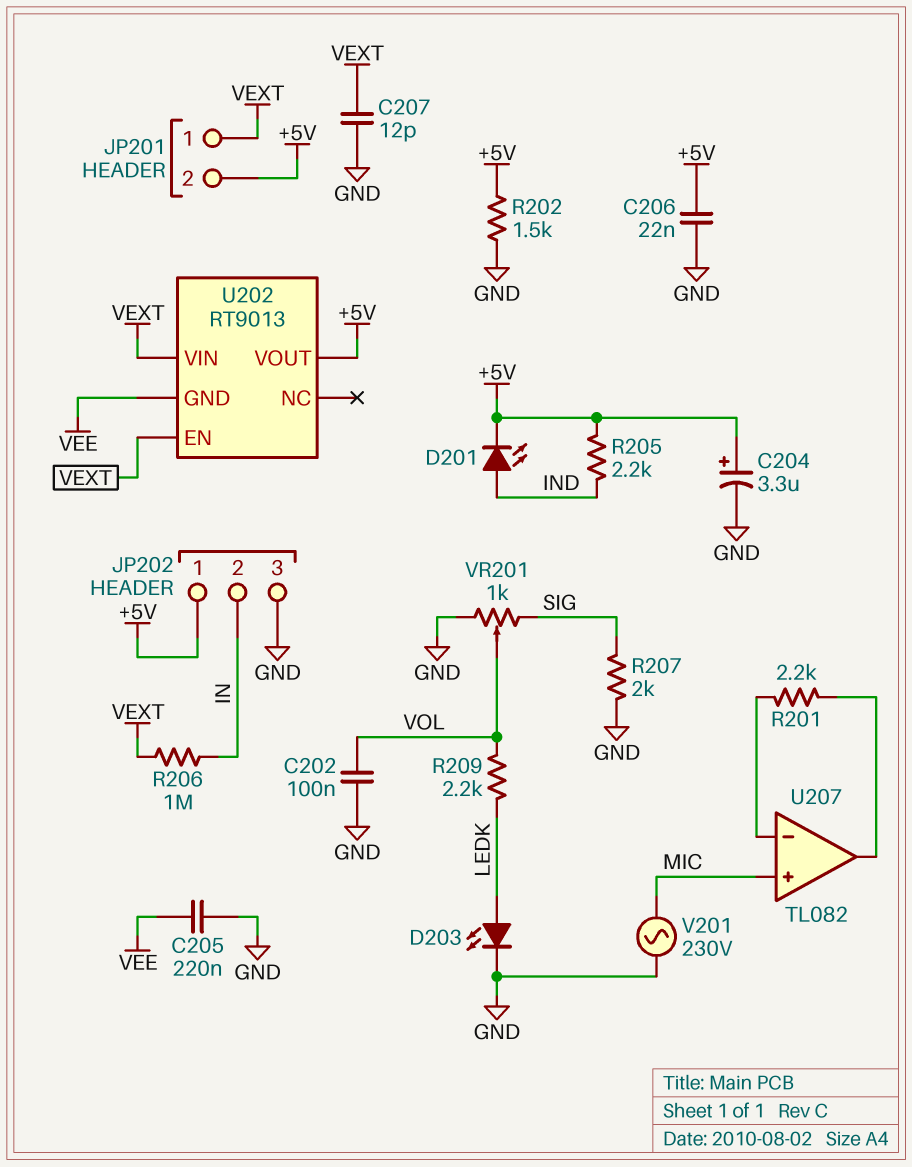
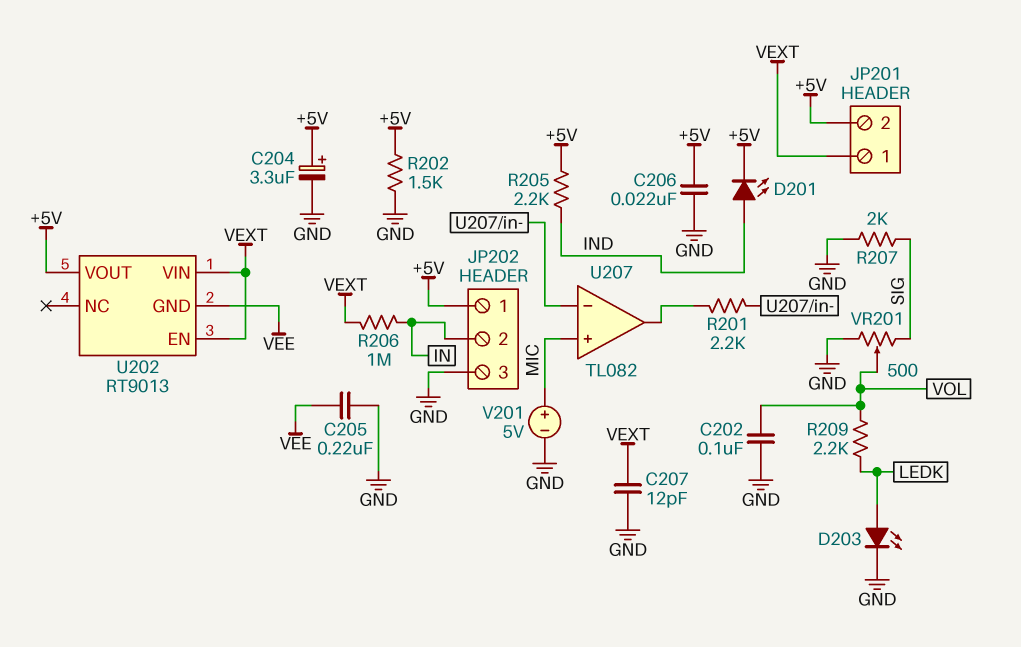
V201: AC 230V (GND, MIC) -> 5V (plus MIC, minus GND)
VR201: 1k (GND, SIG, wiper VOL) -> 500 (GND, SIG, wiper VOL)

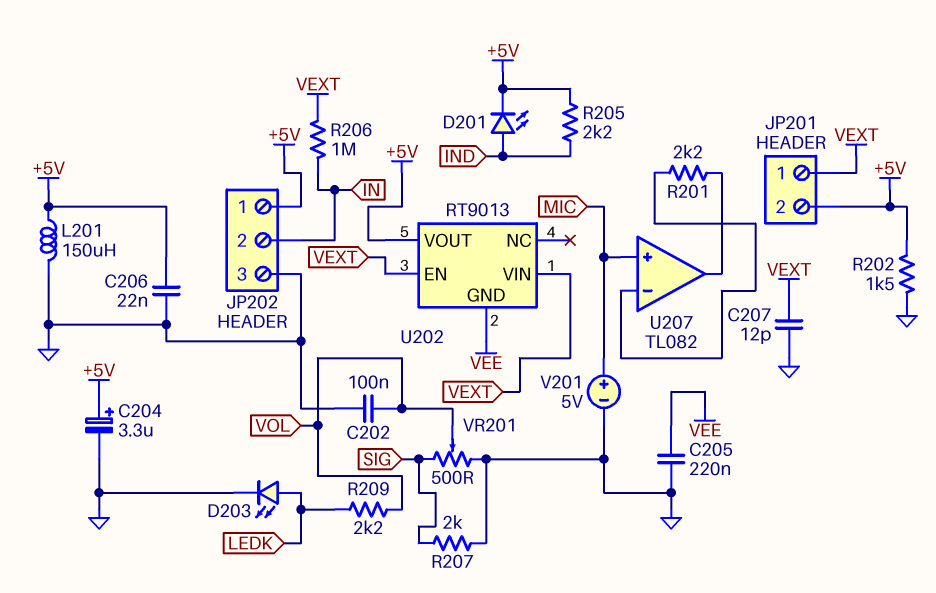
L201: none -> 150uH (+5V, GND)

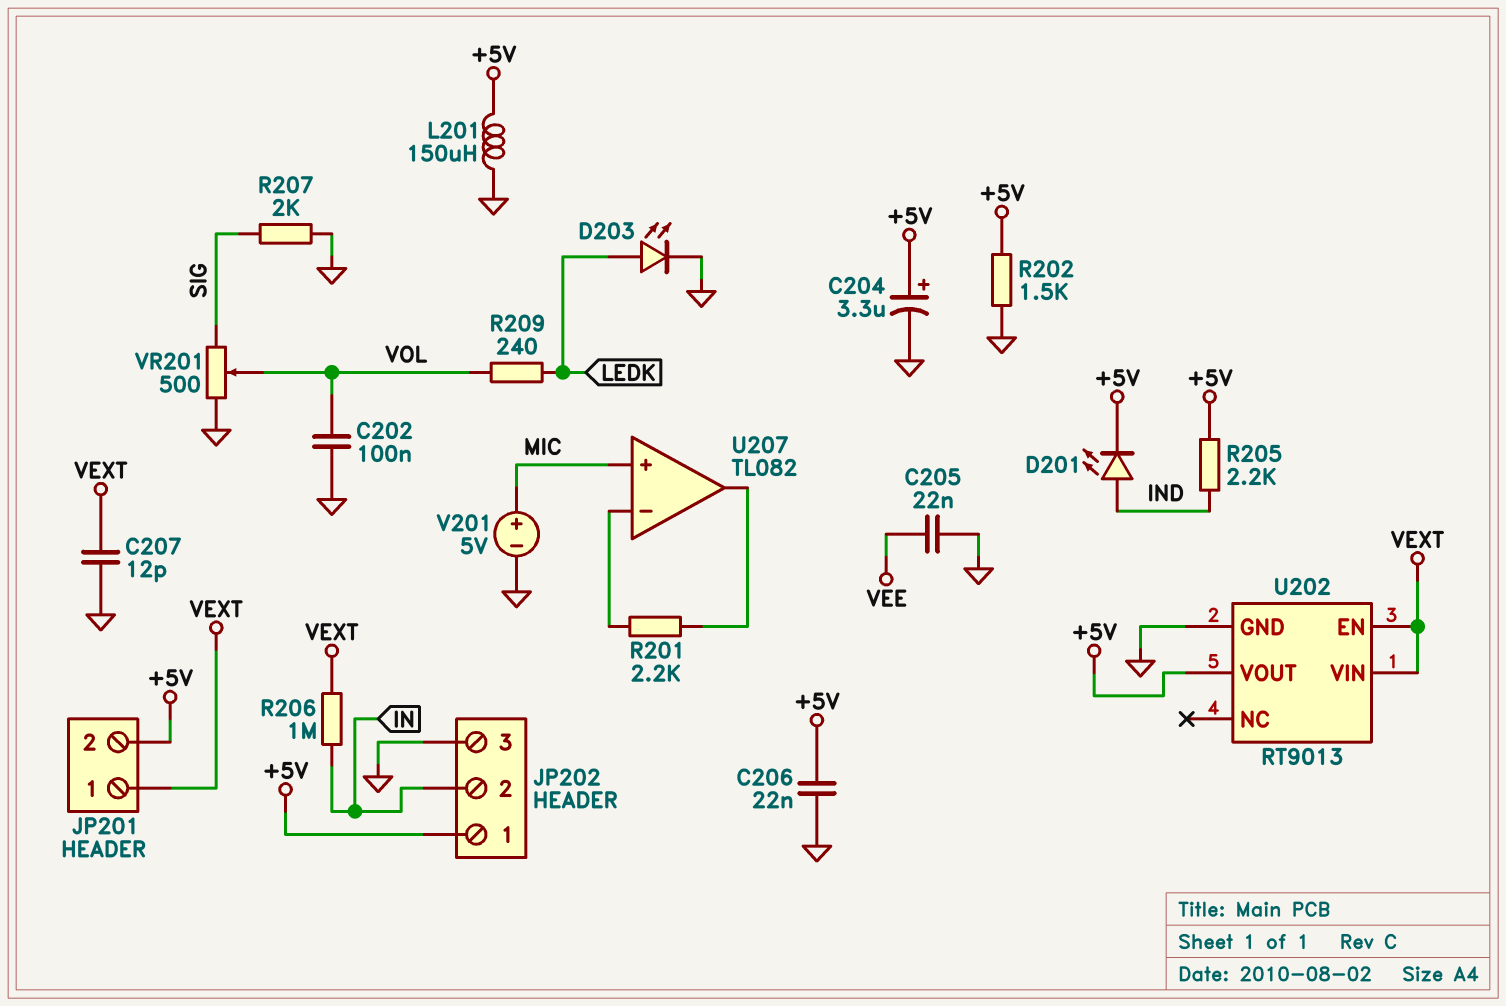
C205: 220nF (GND, VEE) -> 22nF (GND, VEE)
R209: 2.2k (LEDK, VOL) -> 240 (LEDK, VOL)
U202 pin GND: VEE -> GND

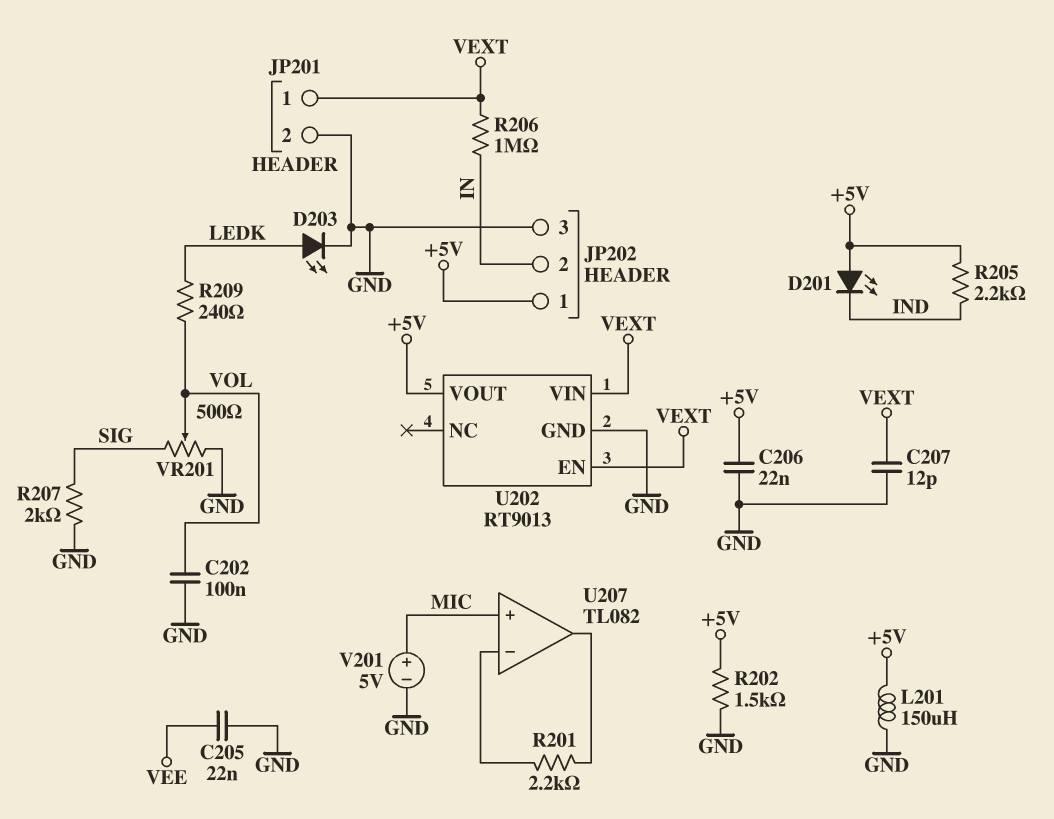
C204: 3.3uF (plus +5V, minus GND) -> none
D201: LED (A IND, K +5V) -> LED (A +5V, K IND)
JP201 pin 2: +5V -> GND

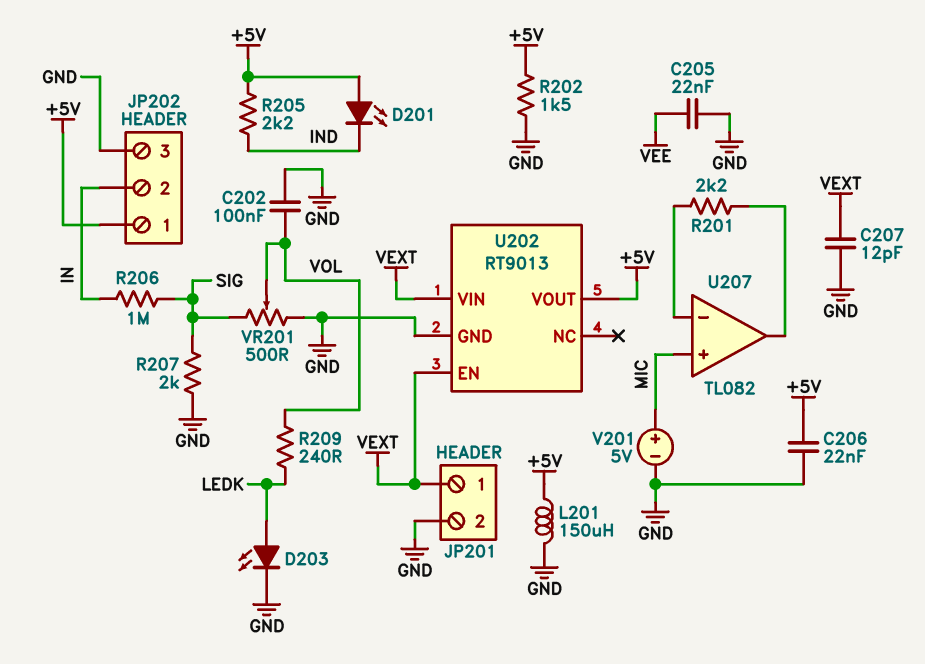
R206: 1M (IN, VEXT) -> 1M (IN, SIG)

